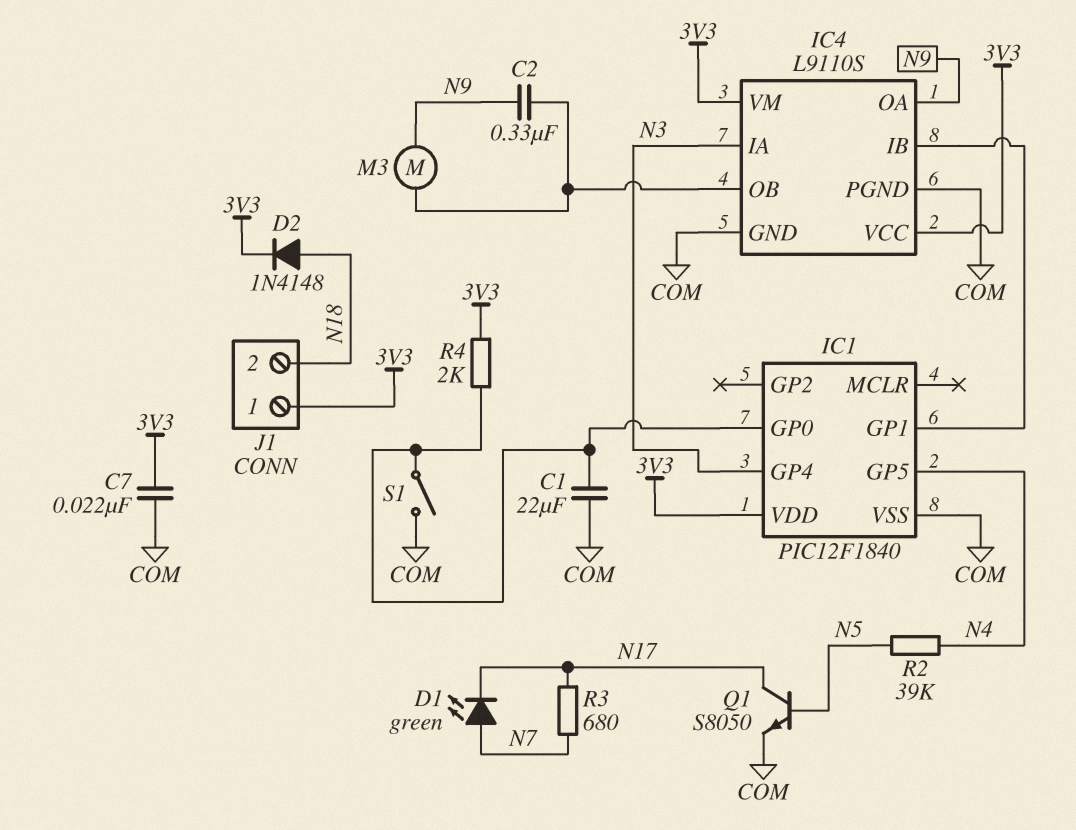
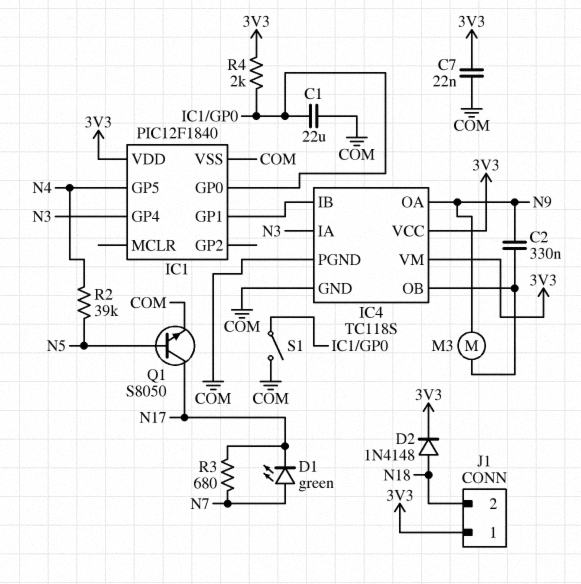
IC4: L9110S -> TC118S

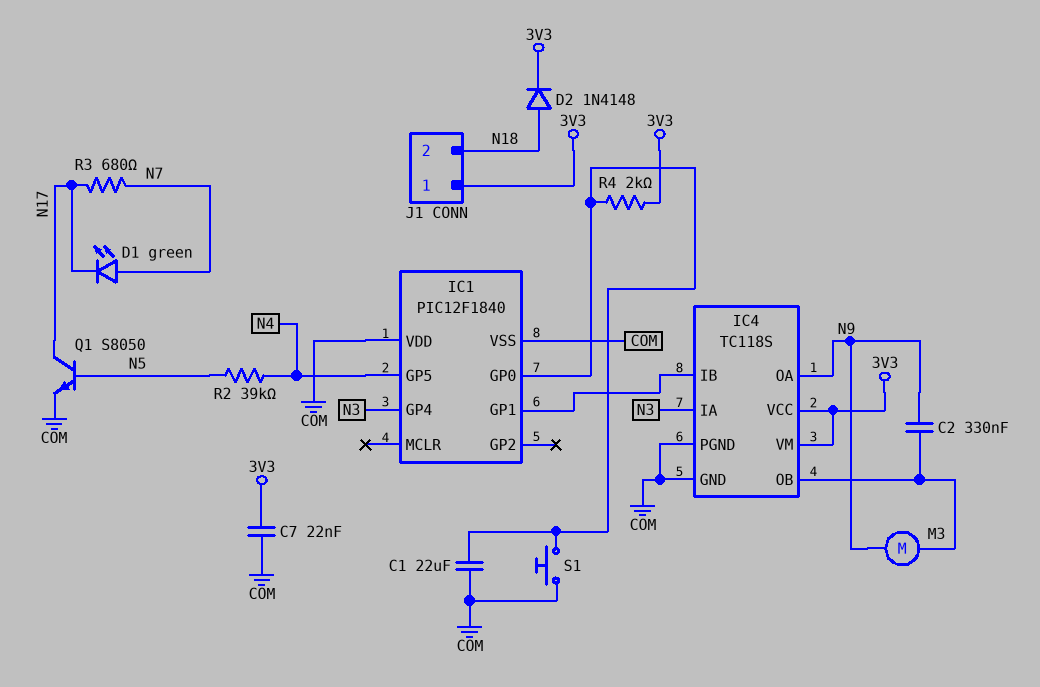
IC1 pin VDD: 3V3 -> COM
S1: switch (COM, IC1/GP0) -> button (COM, IC1/GP0)

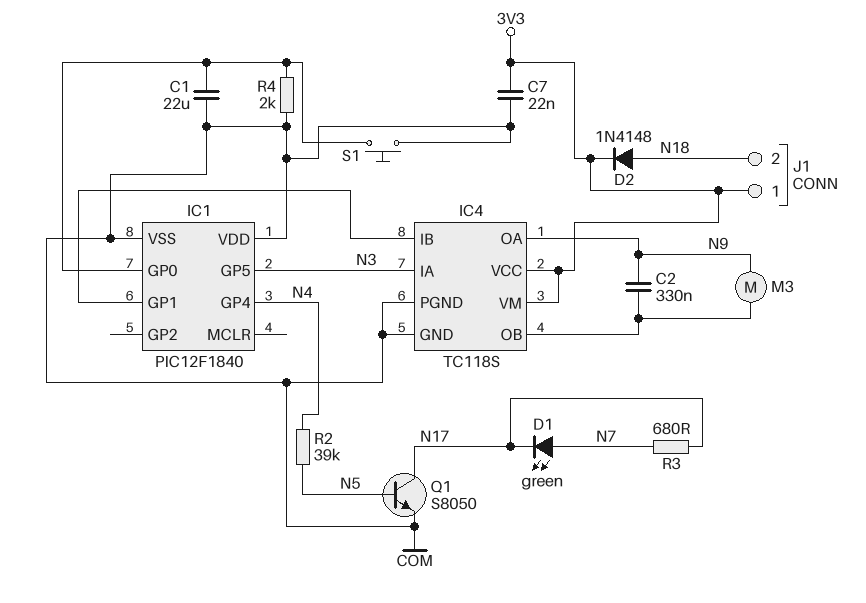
IC1 pin GP4: N3 -> N4
IC1 pin GP5: N4 -> N3
R4: 2k (3V3, IC1/GP0) -> 2k (COM, IC1/GP0)

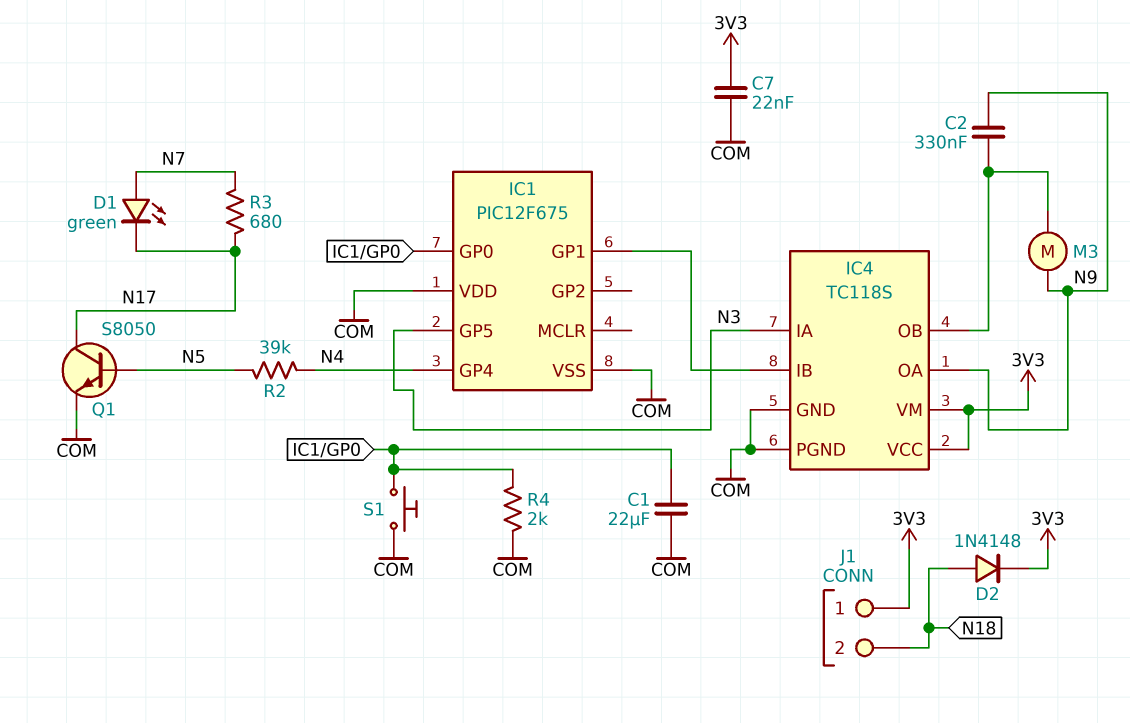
IC1: PIC12F1840 -> PIC12F675

